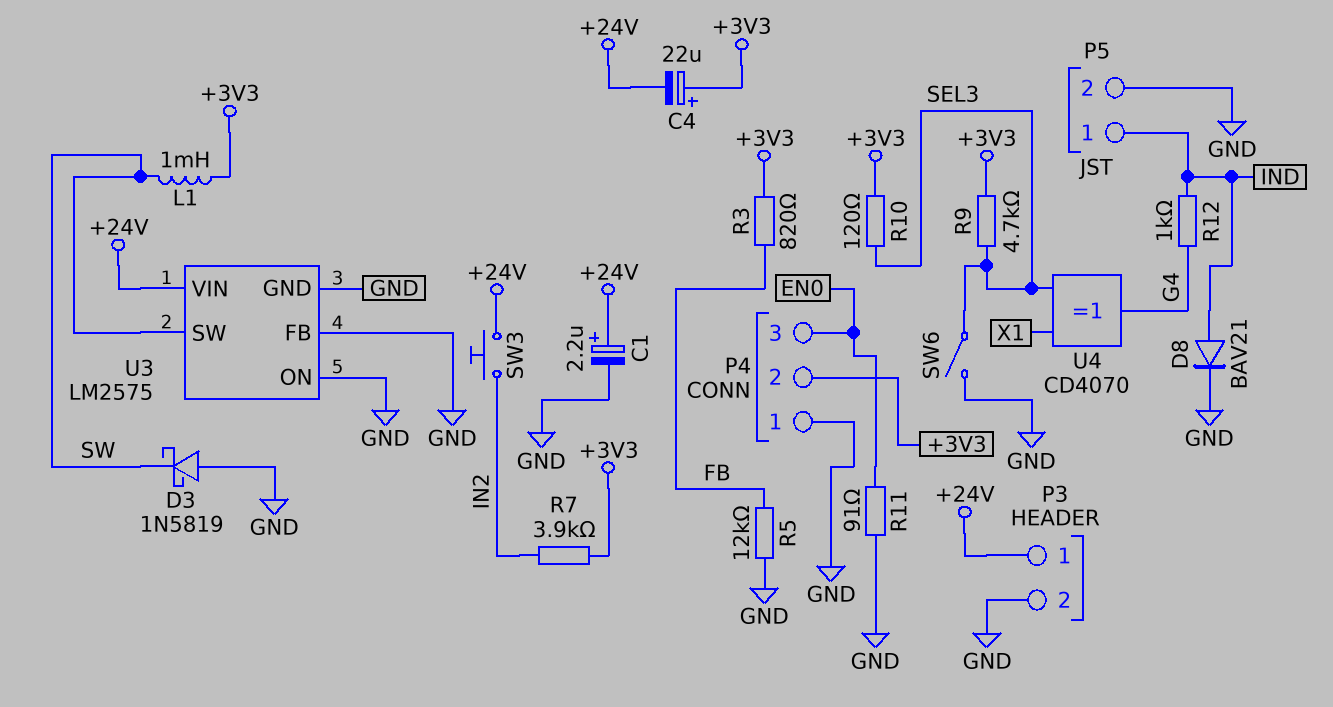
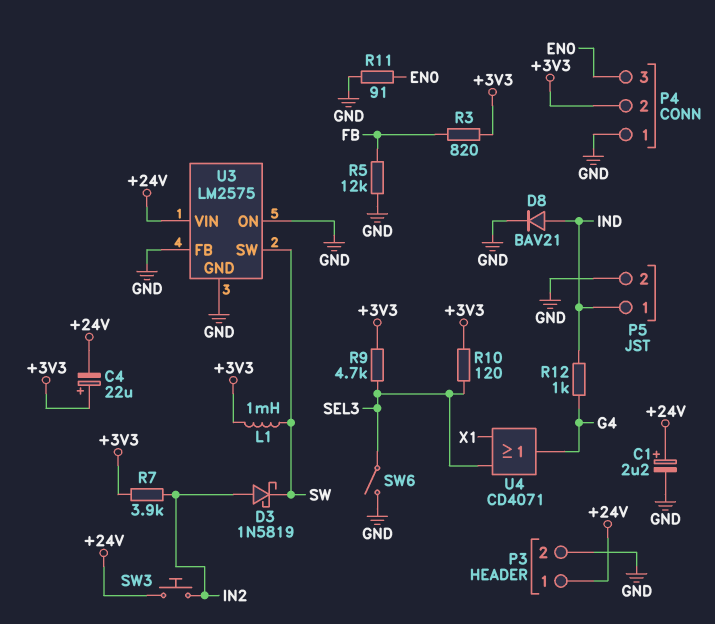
D3: schottky 1N5819 (A GND, K SW) -> schottky 1N5819 (A IN2, K SW)
U4: XOR CD4070 (in SEL3, in X1, out G4) -> OR CD4071 (in SEL3, in X1, out G4)

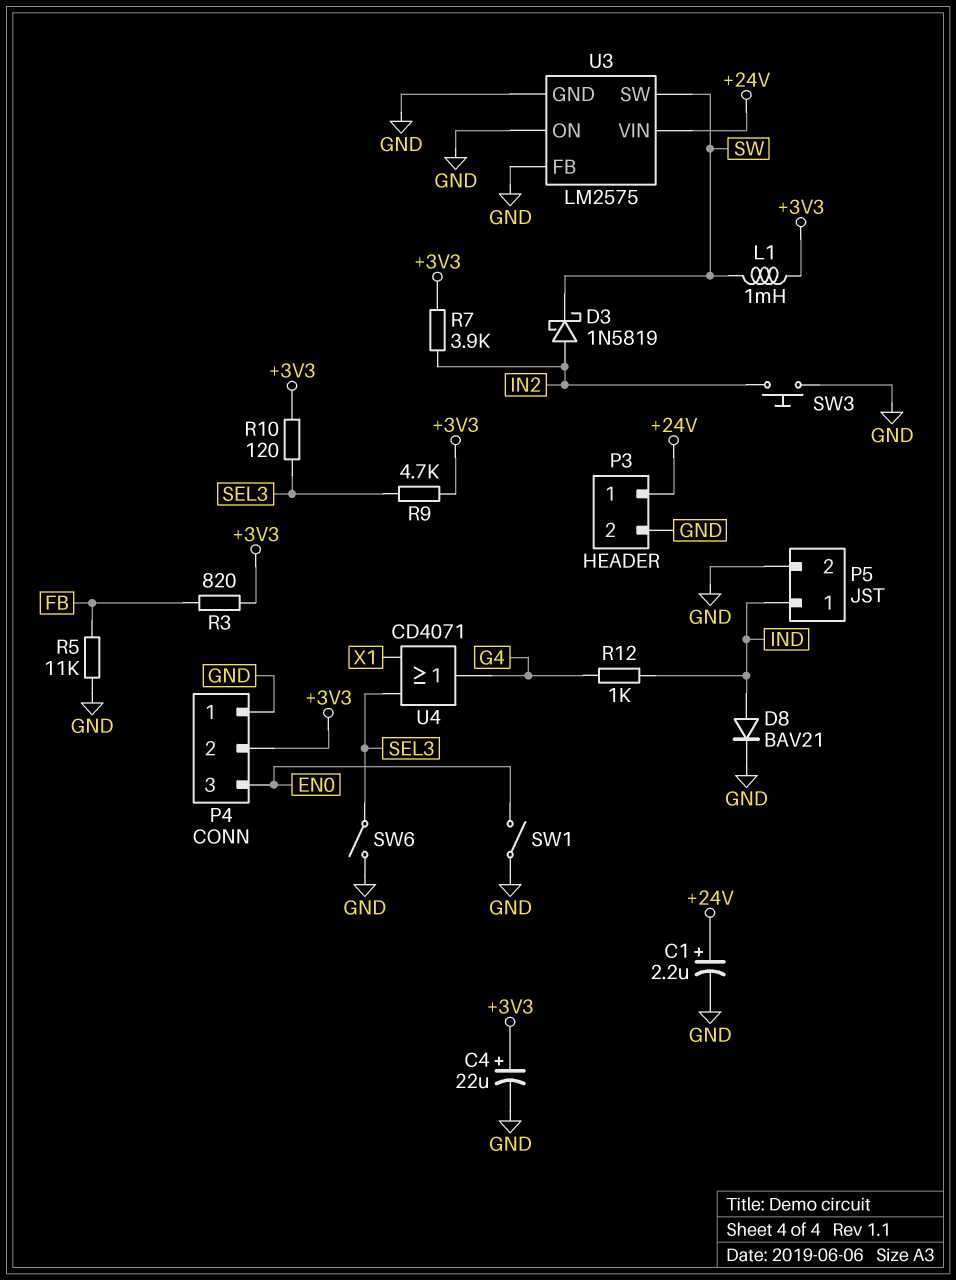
C4: 22uF (plus +3V3, minus +24V) -> 22uF (plus +3V3, minus GND)
R5: 12k (FB, GND) -> 11k (FB, GND)
R11: 91 (EN0, GND) -> none
SW1: none -> switch (EN0, GND)
SW3: button (+24V, IN2) -> button (GND, IN2)

